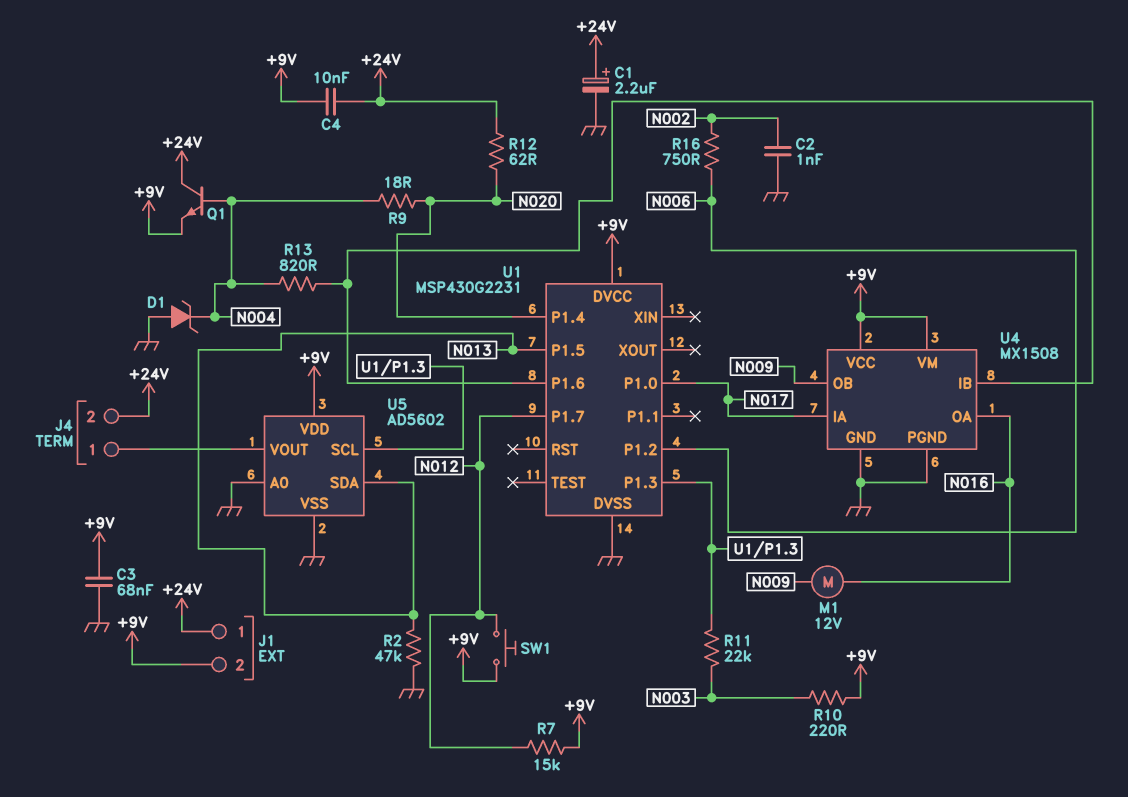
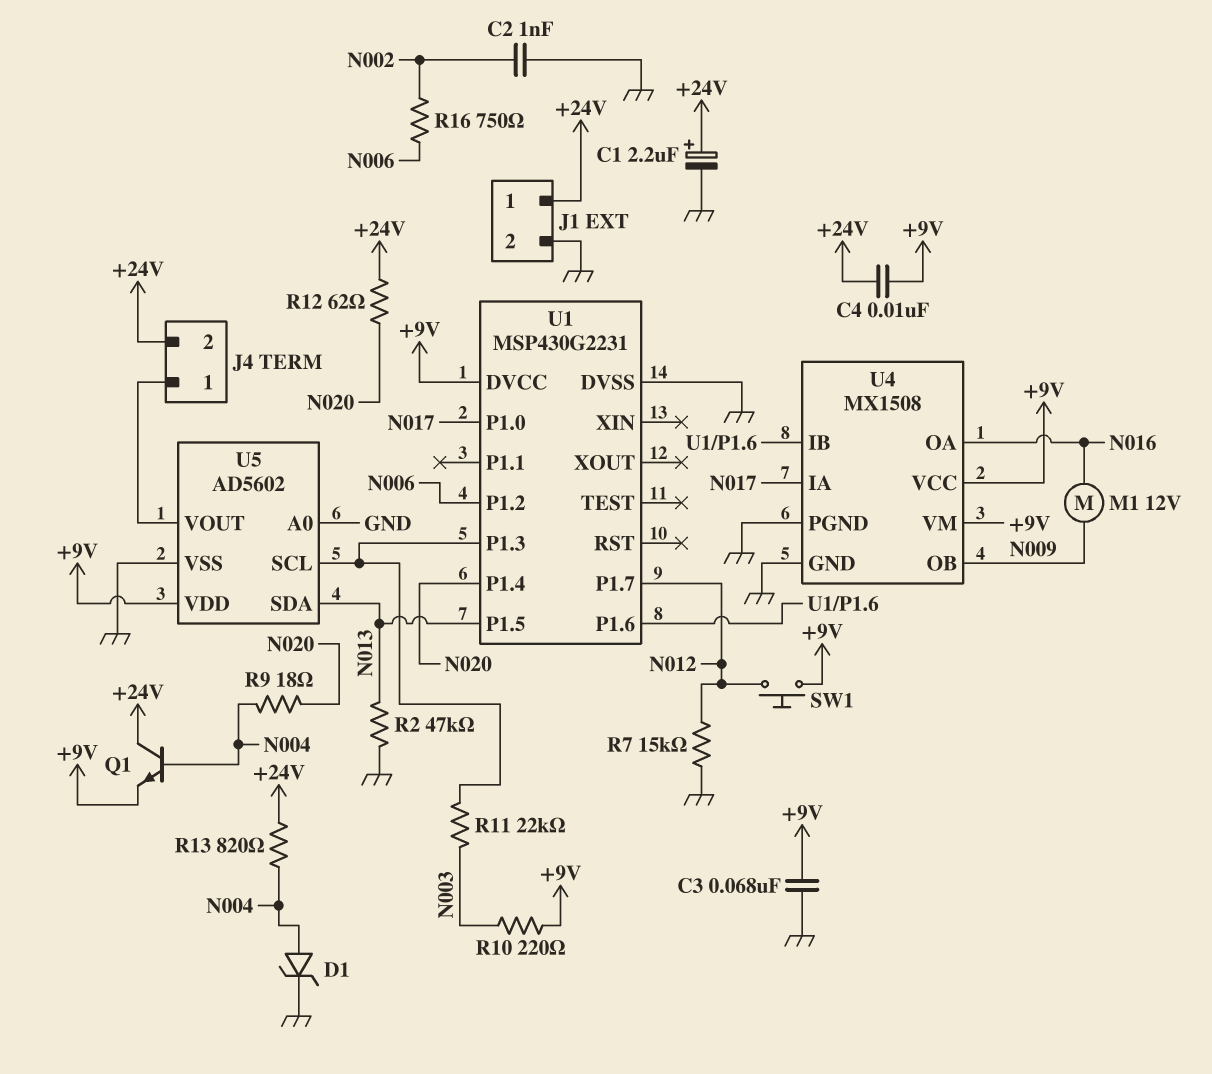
D1: zener (A GND, K N004) -> zener (A N004, K GND)
J1 pin 2: +9V -> GND
R7: 15k (+9V, N012) -> 15k (GND, N012)
R13: 820 (N004, U1/P1.6) -> 820 (+24V, N004)

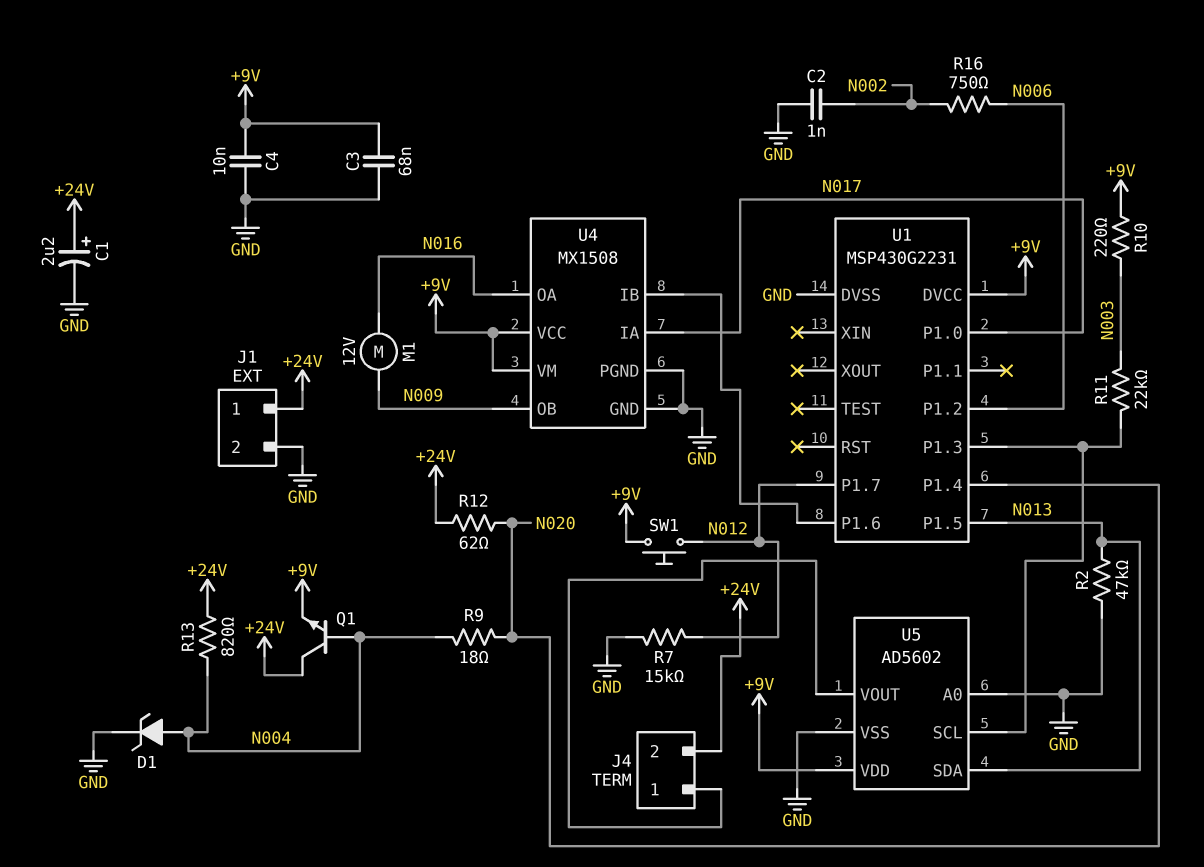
C4: 10nF (+9V, +24V) -> 10nF (+9V, GND)

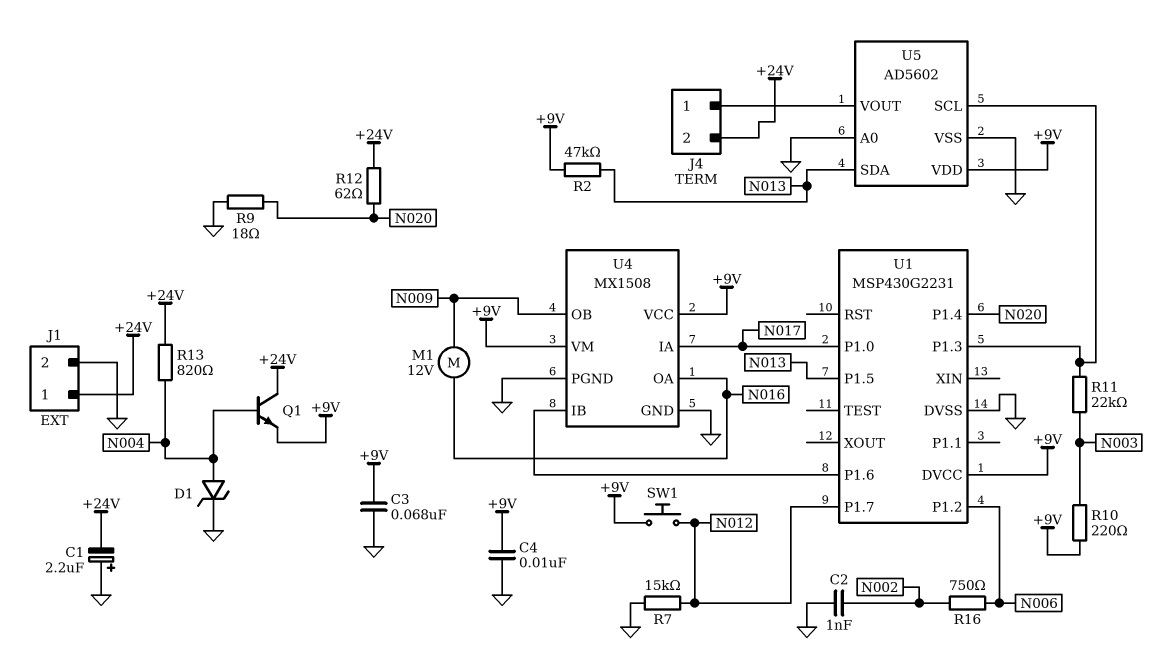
C1: 2.2uF (plus +24V, minus GND) -> 2.2uF (plus GND, minus +24V)
R2: 47k (GND, N013) -> 47k (+9V, N013)
R9: 18 (N004, N020) -> 18 (GND, N020)

